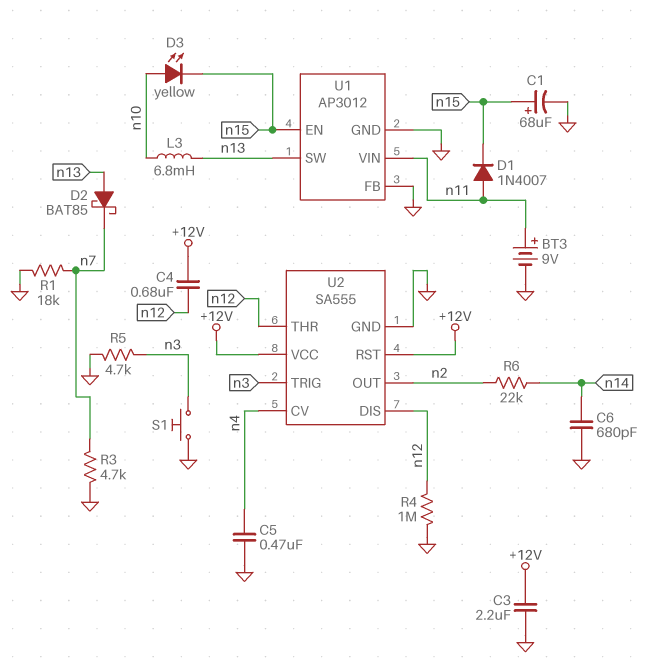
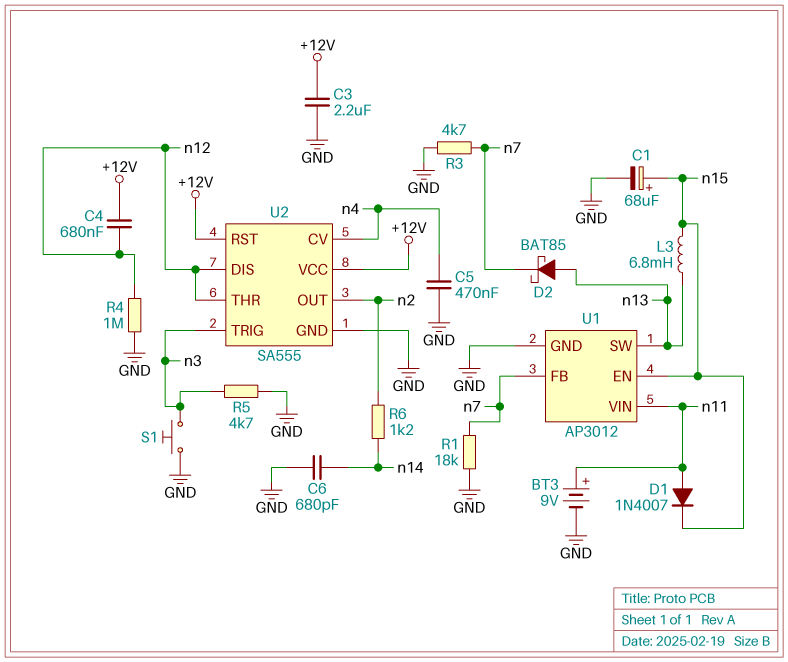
D3: LED yellow (A n10, K n15) -> none
L3: 6.8mH (n10, n13) -> 6.8mH (n13, n15)
R6: 22k (n2, n14) -> 1.2k (n2, n14)
U1 pin FB: GND -> n7

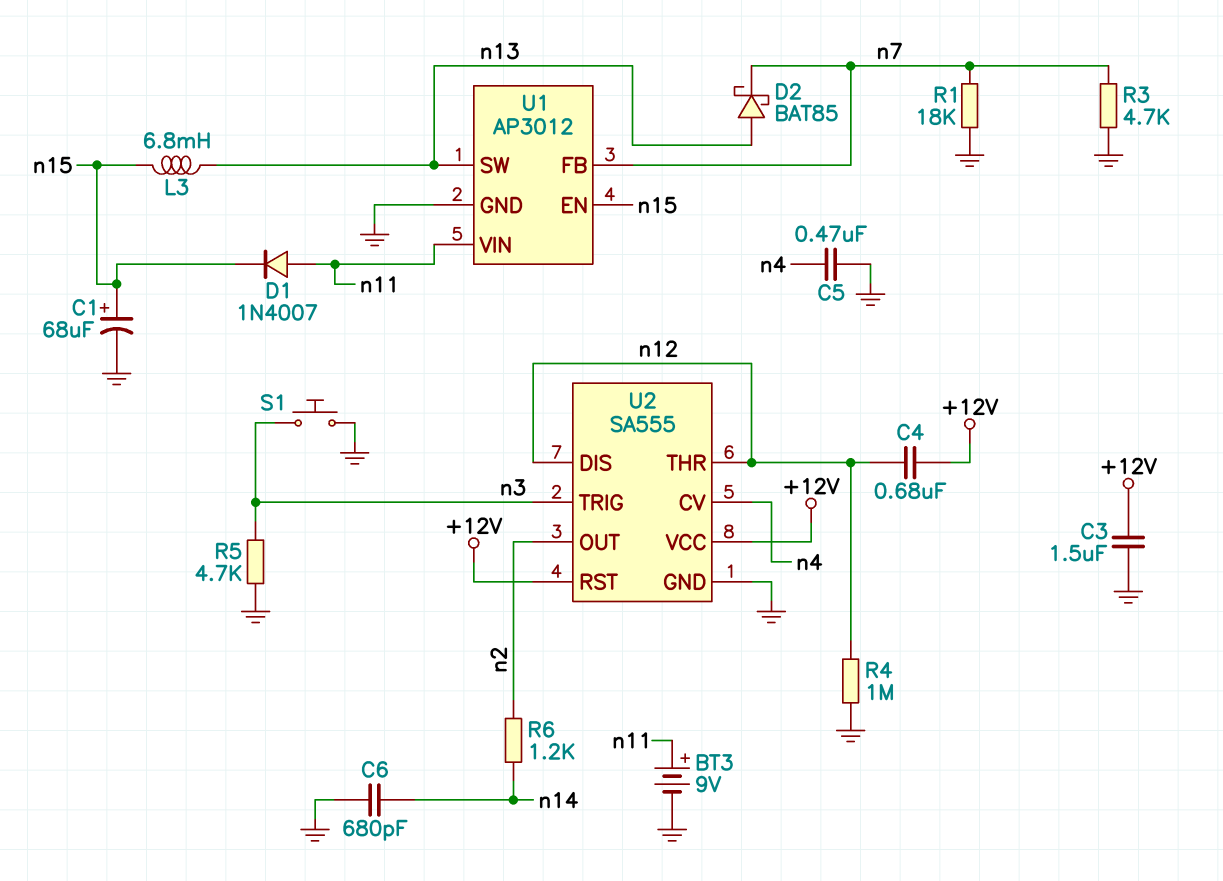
C3: 2.2uF (+12V, GND) -> 1.5uF (+12V, GND)

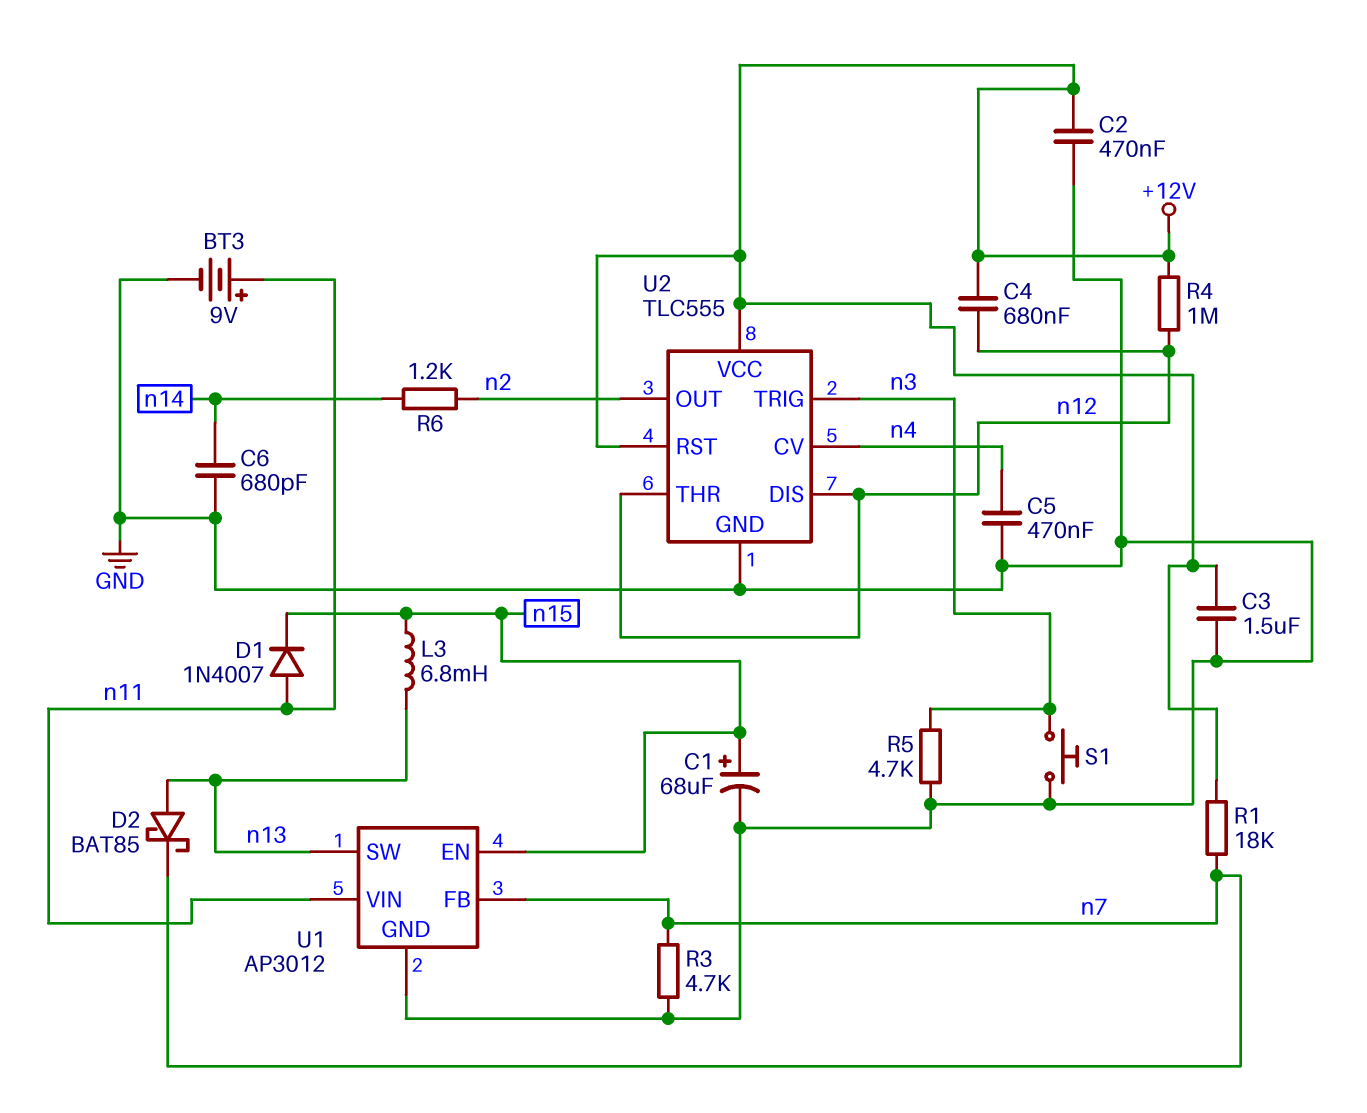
C2: none -> 470nF (+12V, GND)
R1: 18k (GND, n7) -> 18k (+12V, n7)
R4: 1M (GND, n12) -> 1M (+12V, n12)
U2: SA555 -> TLC555

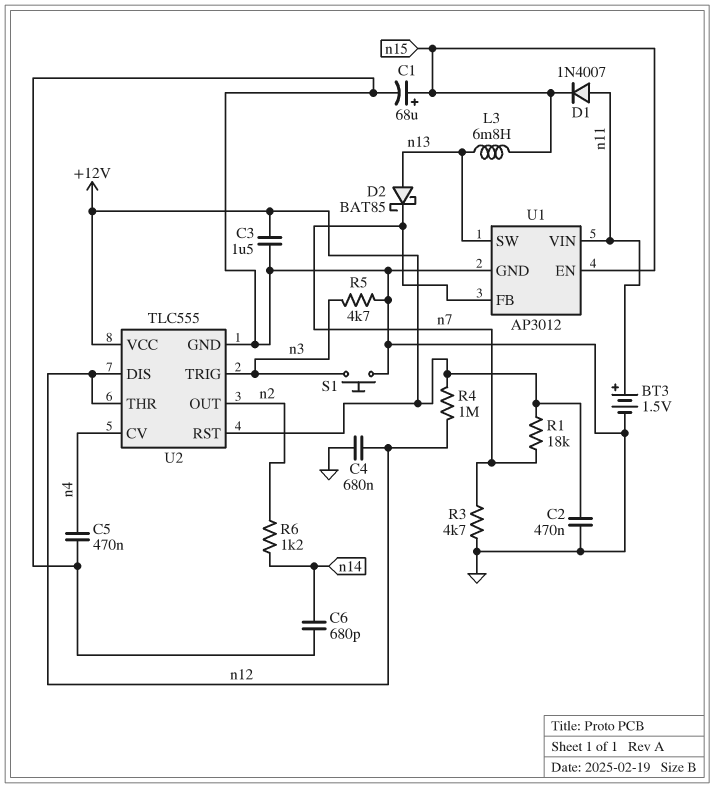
BT3: 9V (plus n11, minus GND) -> 1.5V (plus n11, minus GND)
C4: 680nF (+12V, n12) -> 680nF (GND, n12)

